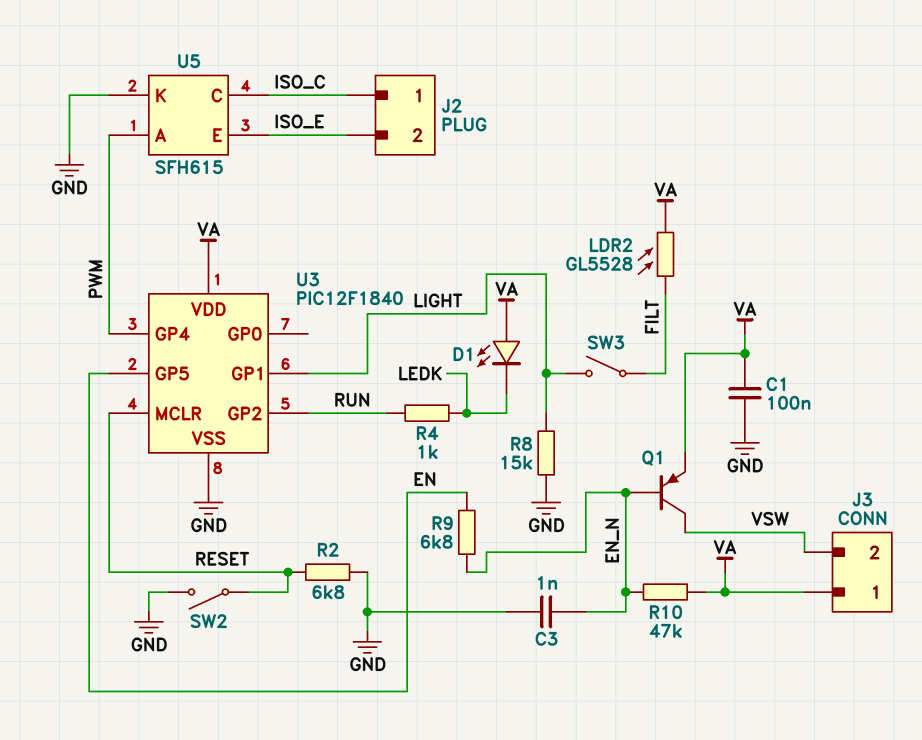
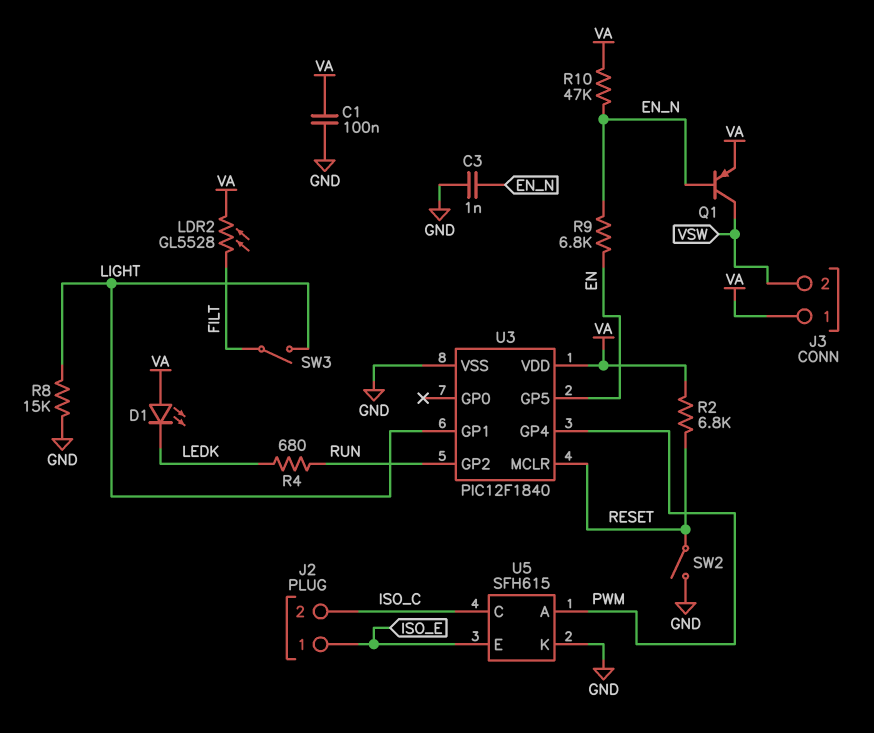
J2 pin 1: ISO_C -> ISO_E
J2 pin 2: ISO_E -> ISO_C
R2: 6.8k (GND, RESET) -> 6.8k (RESET, VA)
R4: 1k (LEDK, RUN) -> 680 (LEDK, RUN)

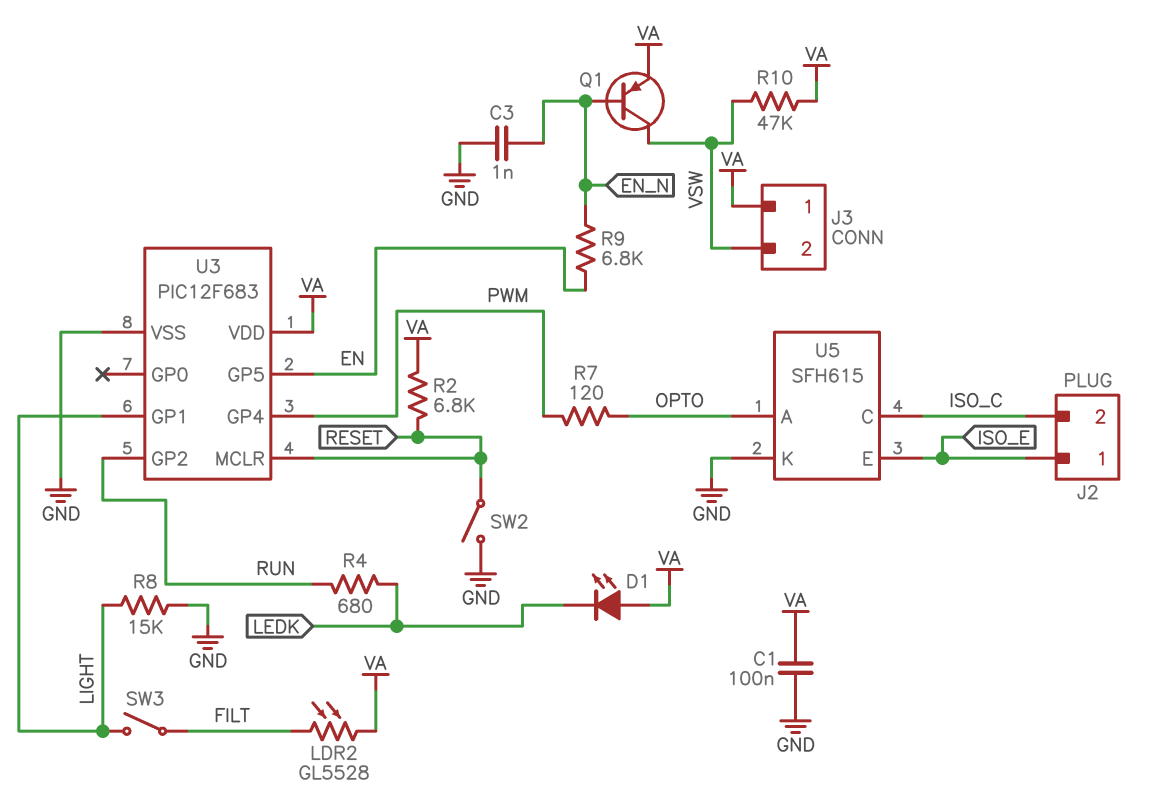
R7: none -> 120 (OPTO, PWM)
R10: 47k (EN_N, VA) -> 47k (VA, VSW)
U3: PIC12F1840 -> PIC12F683
U5 pin A: PWM -> OPTO

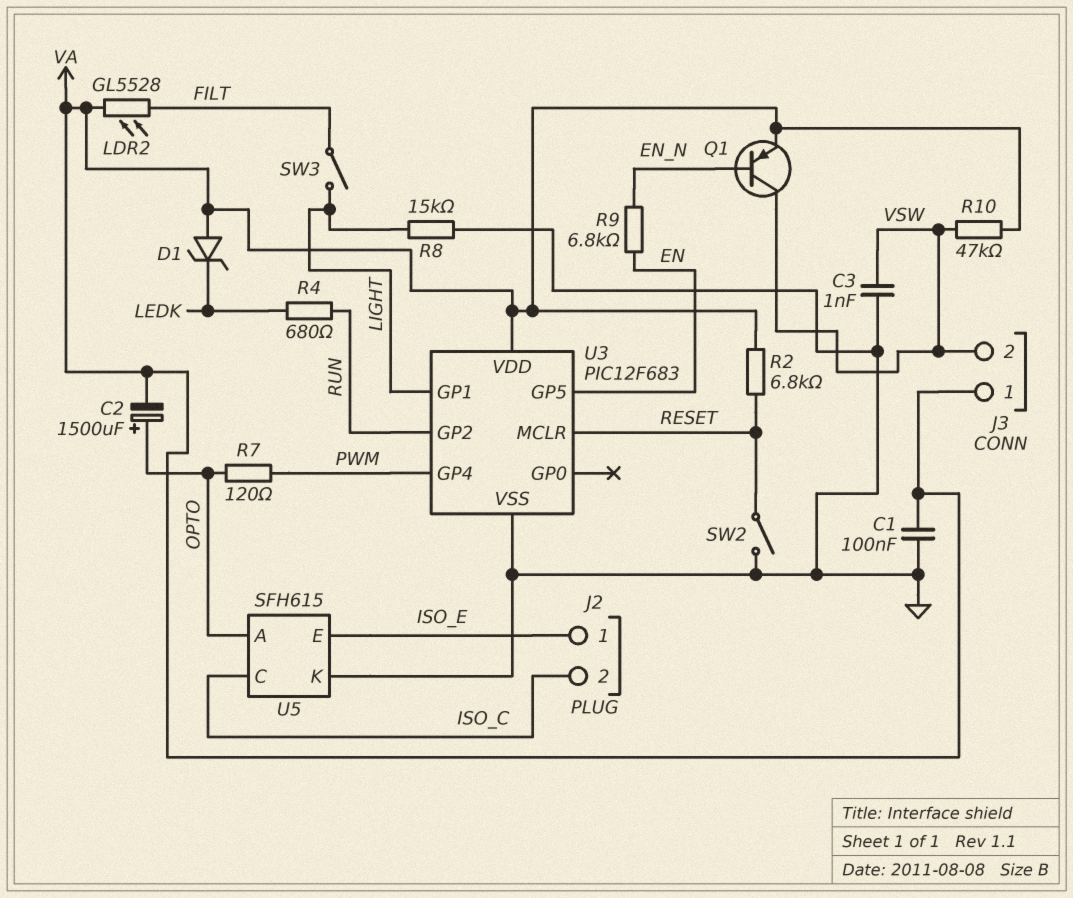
C2: none -> 1500uF (plus OPTO, minus VA)
C3: 1nF (EN_N, GND) -> 1nF (GND, VSW)
D1: LED (A VA, K LEDK) -> zener (A VA, K LEDK)

